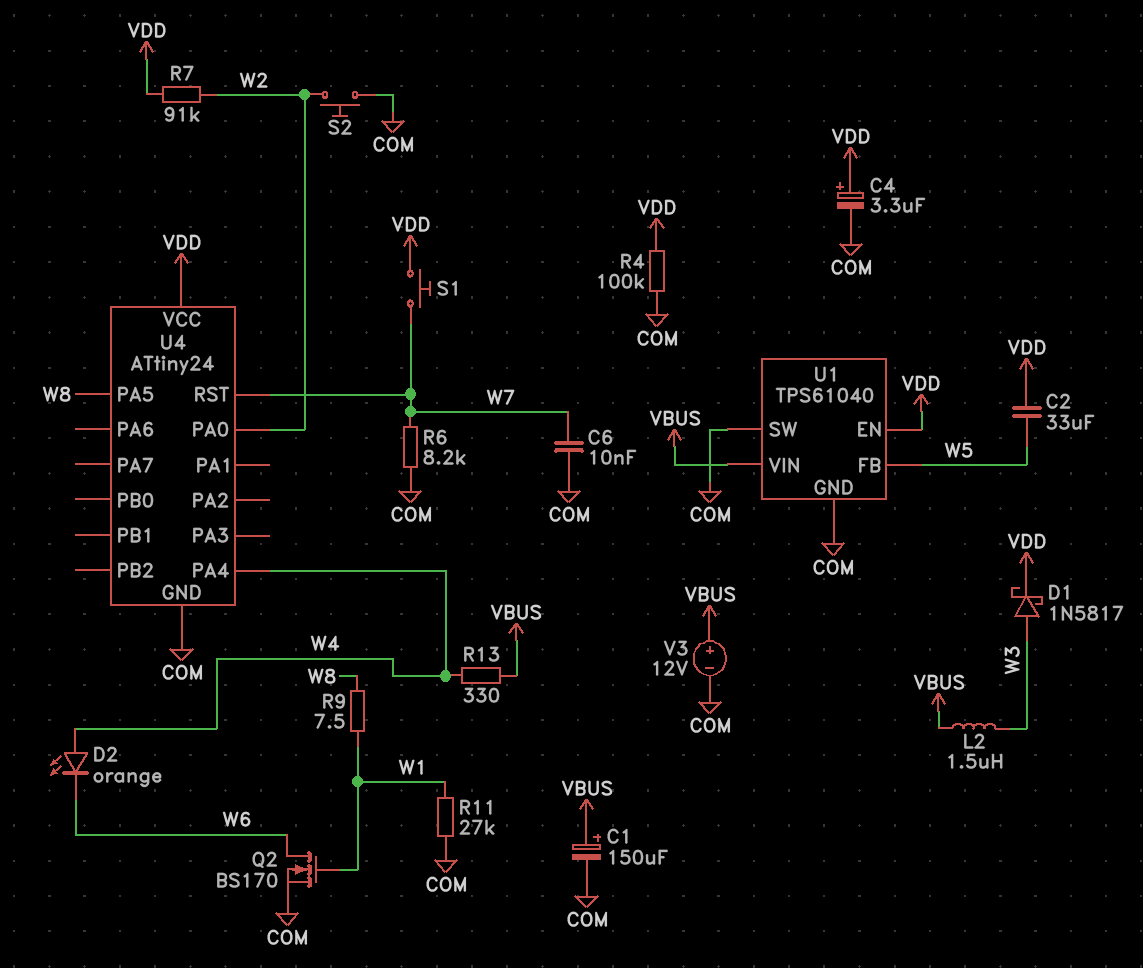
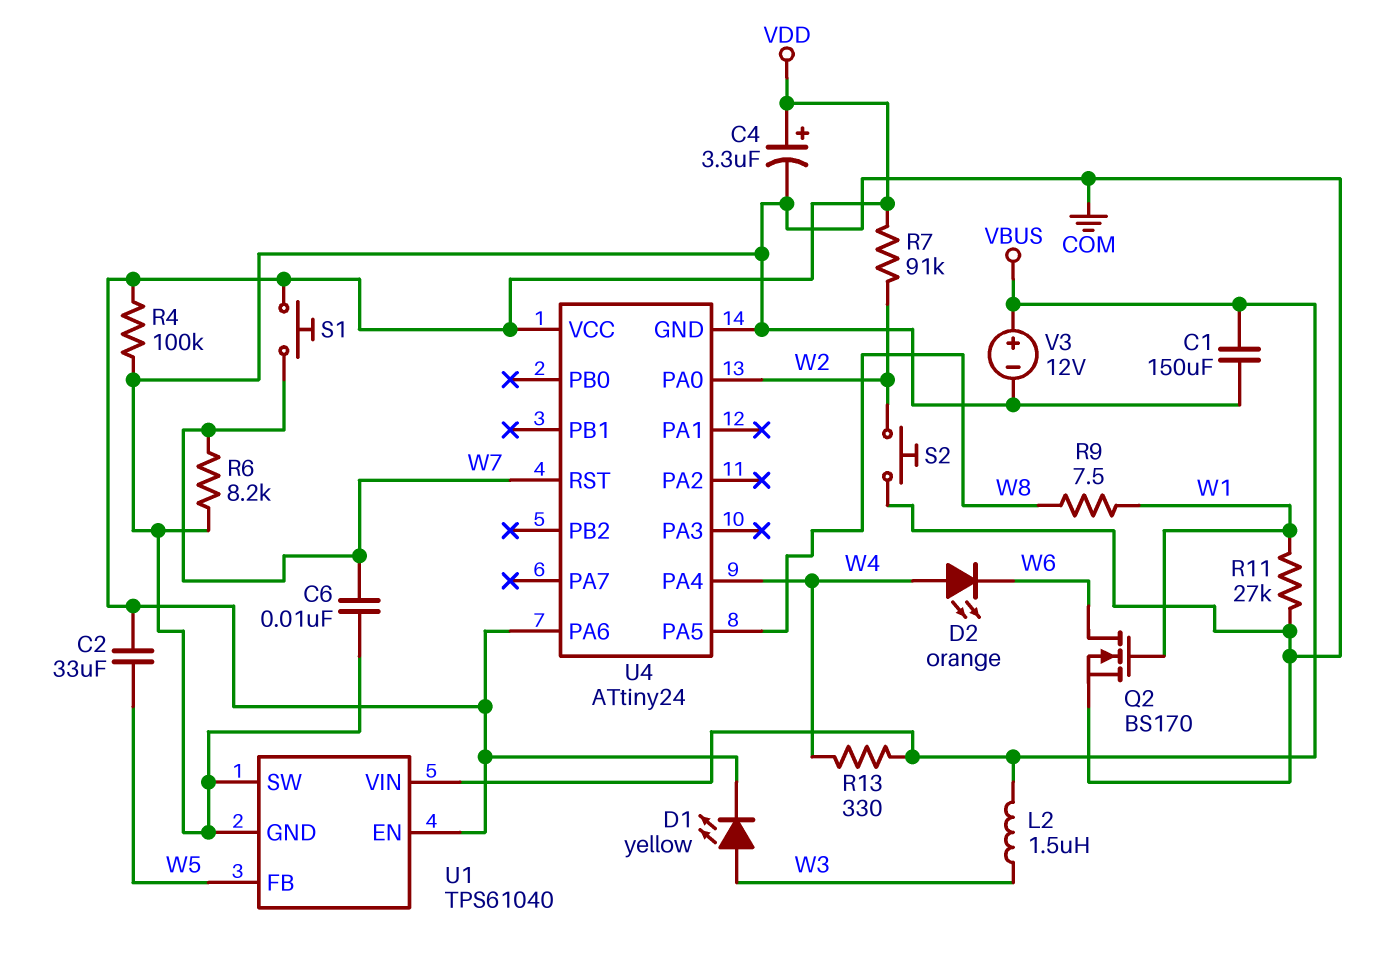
C1: 150uF (plus VBUS, minus COM) -> 150uF (COM, VBUS)
D1: schottky 1N5817 (A W3, K VDD) -> LED yellow (A W3, K VDD)
U4 pin PA6: none -> VDD

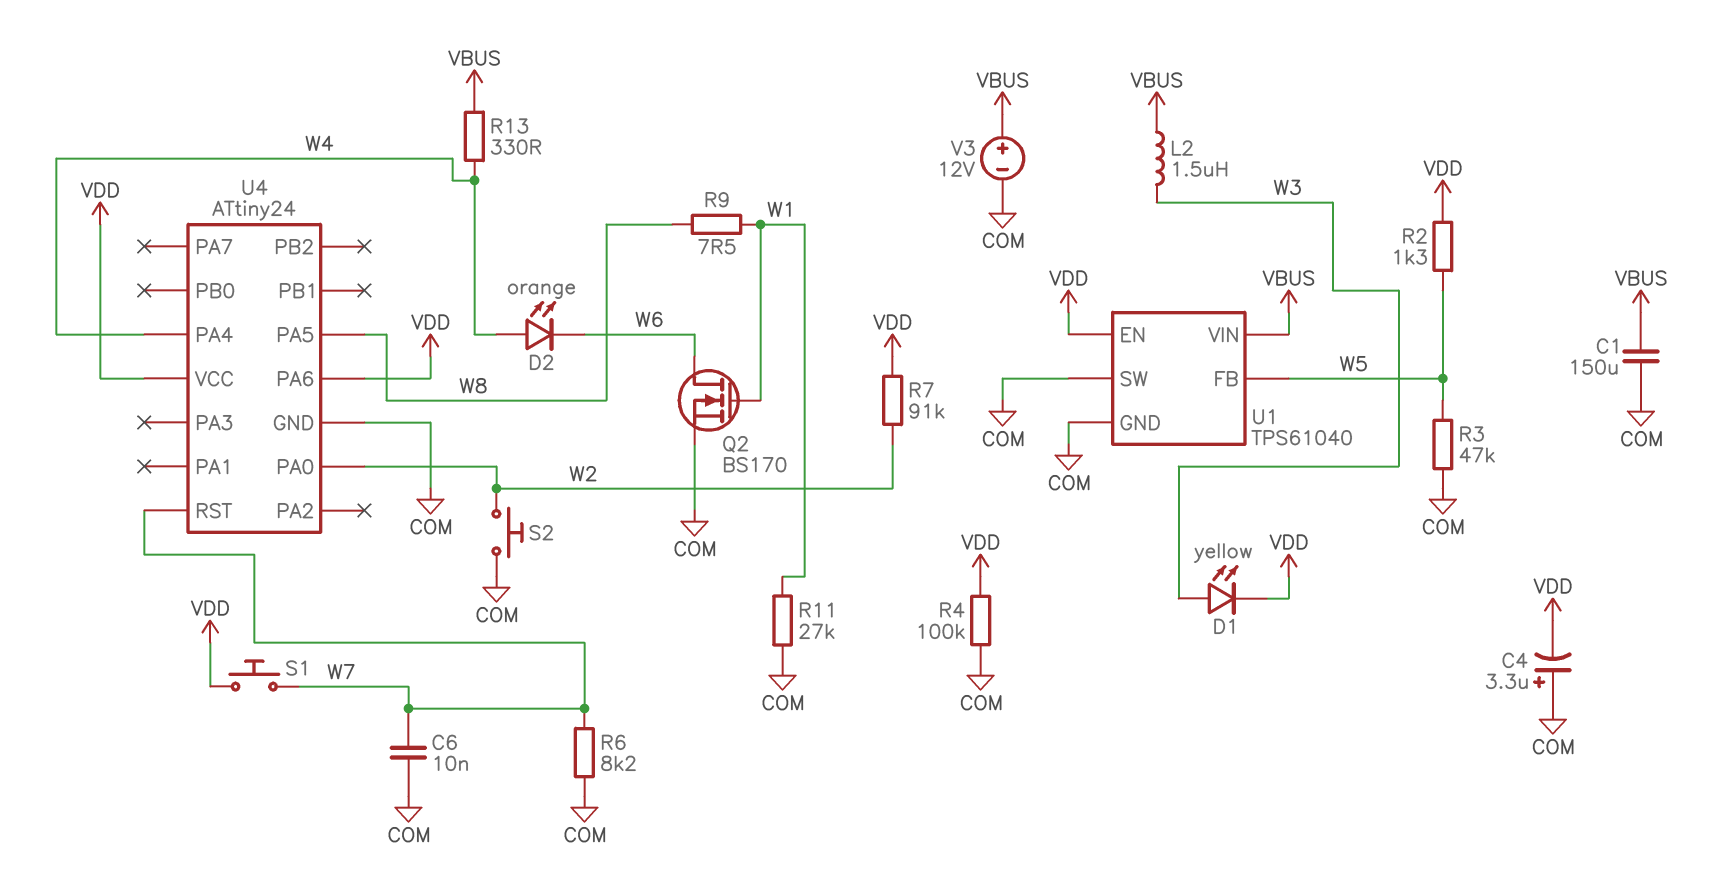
C2: 33uF (VDD, W5) -> none
C4: 3.3uF (plus VDD, minus COM) -> 3.3uF (plus COM, minus VDD)
R2: none -> 1.3k (VDD, W5)
R3: none -> 47k (COM, W5)

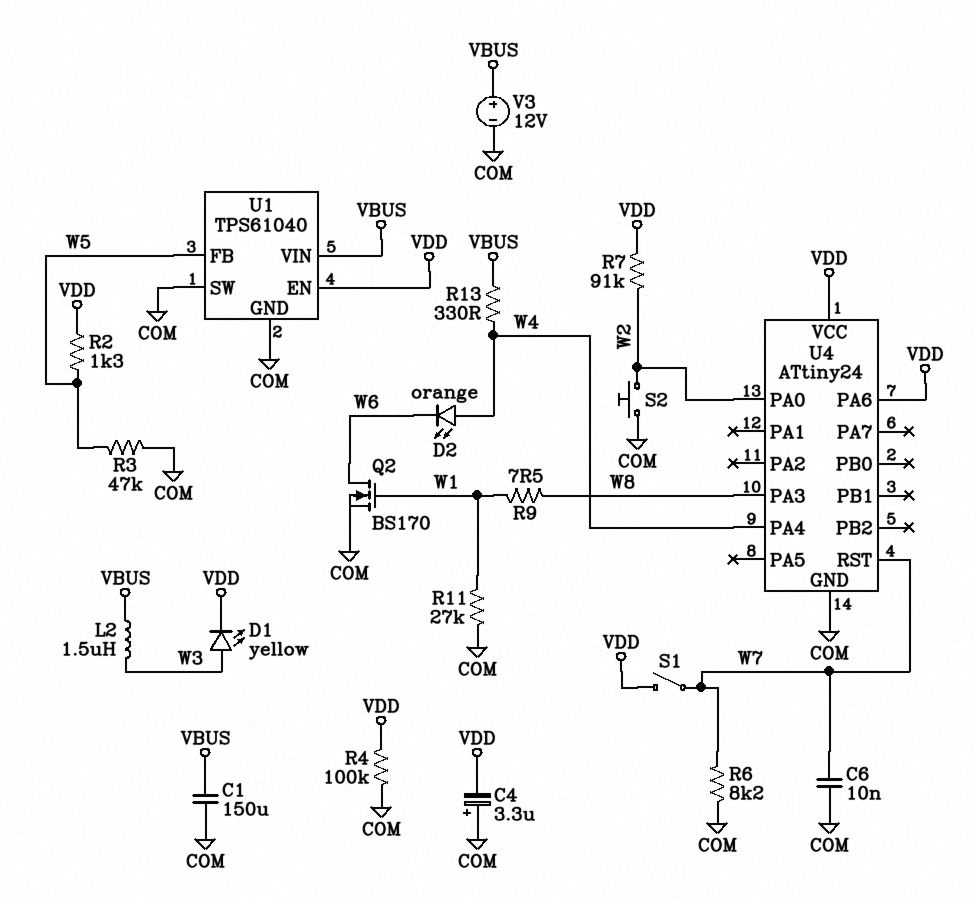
S1: button (VDD, W7) -> switch (VDD, W7)
U4 pin PA3: none -> W8
U4 pin PA5: W8 -> none

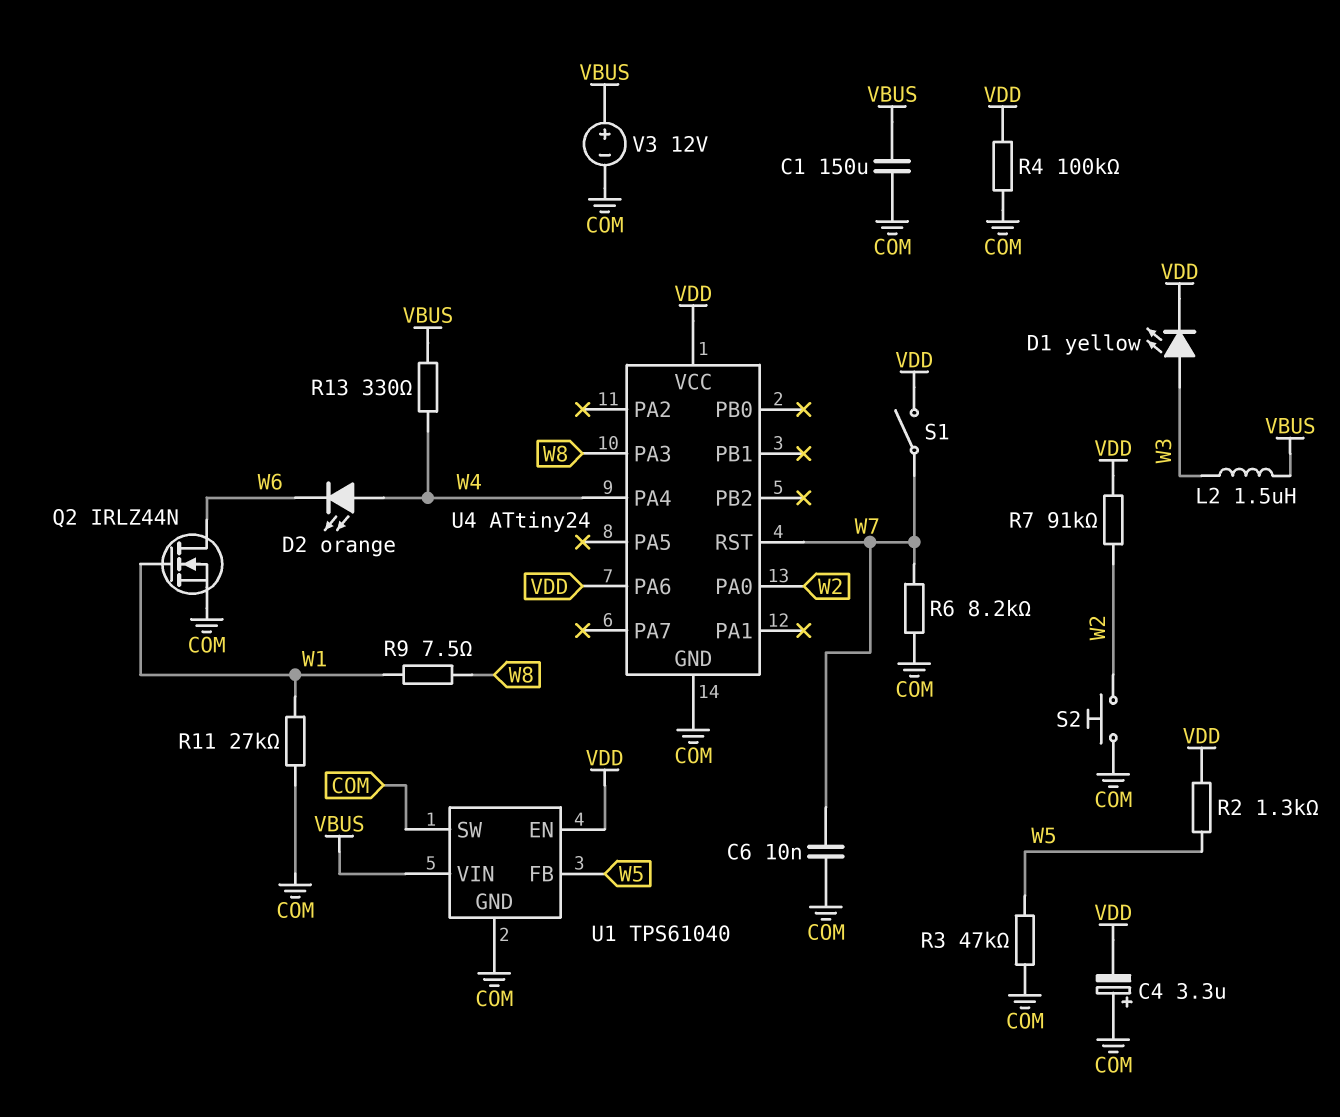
Q2: NMOS BS170 (G W1, D W6, S COM) -> NMOS IRLZ44N (G W1, D W6, S COM)

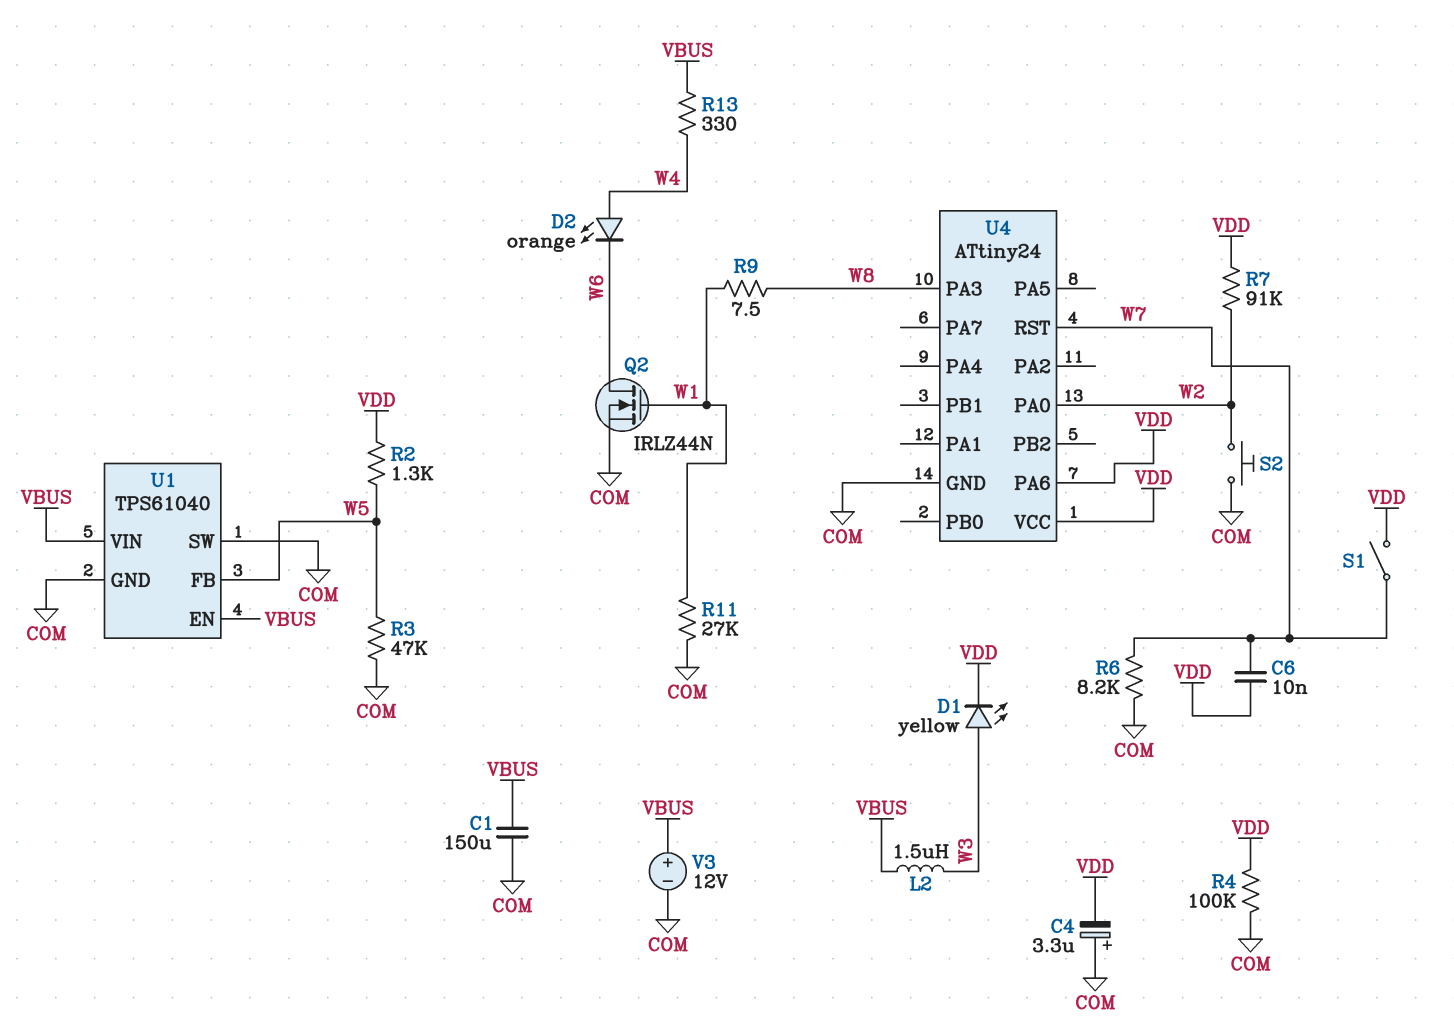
C6: 10nF (COM, W7) -> 10nF (VDD, W7)
U1 pin EN: VDD -> VBUS
U4 pin PA4: W4 -> none

